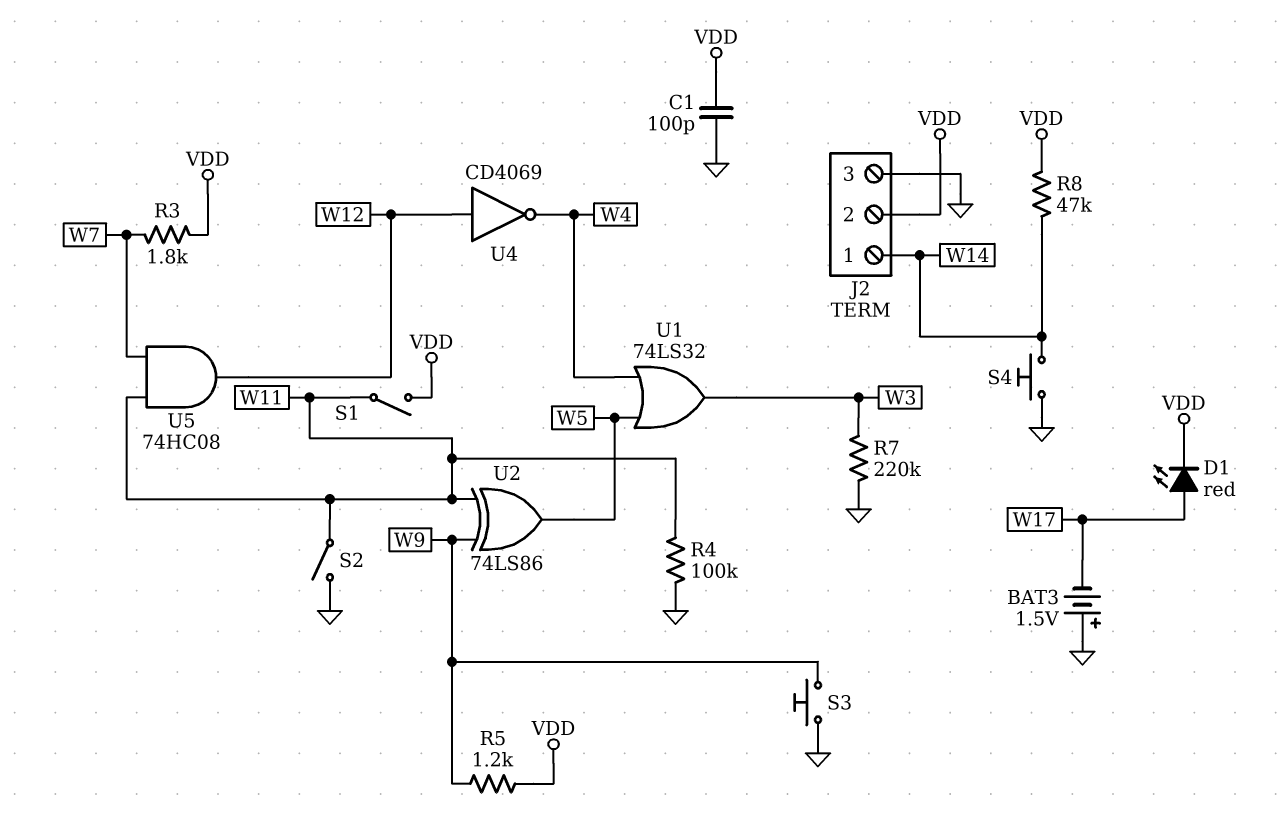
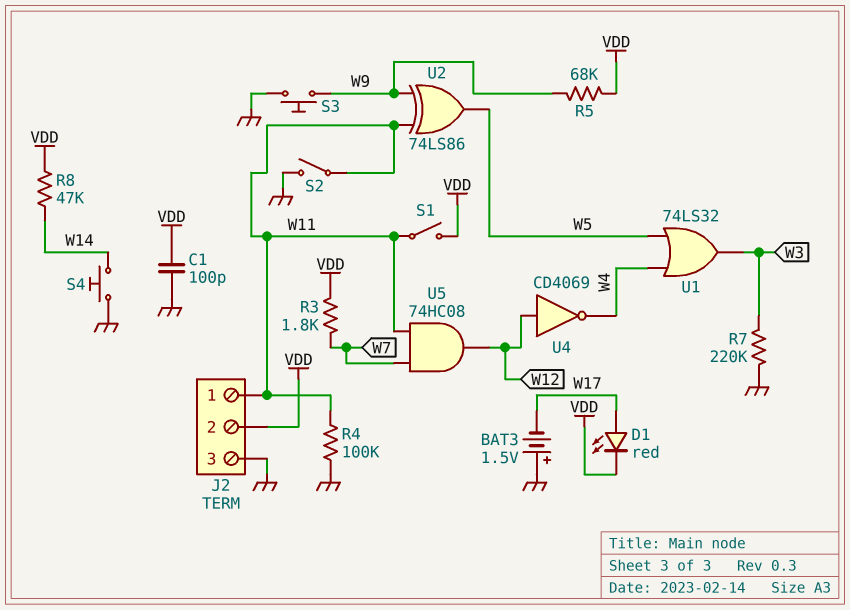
J2 pin 1: W14 -> W11
R5: 1.2k (VDD, W9) -> 68k (VDD, W9)

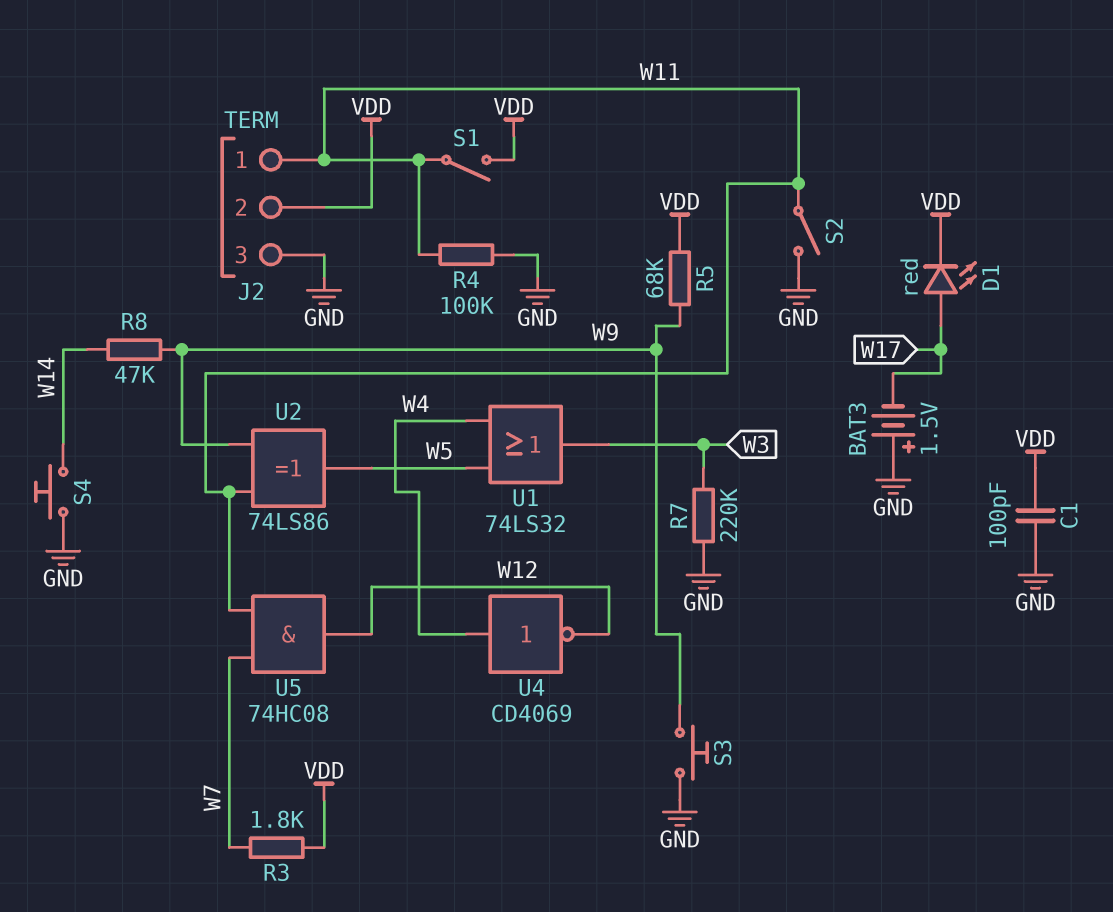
R8: 47k (VDD, W14) -> 47k (W9, W14)
U4: NOT CD4069 (in W12, out W4) -> NOT CD4069 (in W4, out W12)

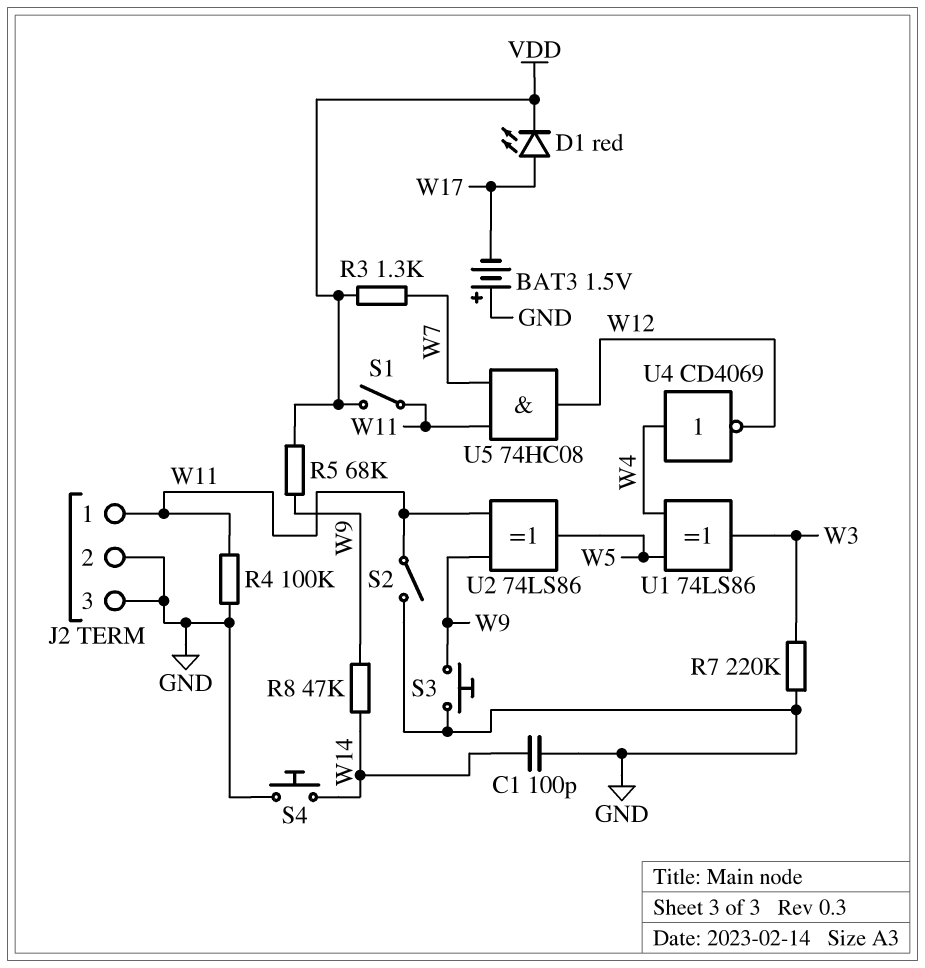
C1: 100pF (GND, VDD) -> 100pF (GND, W14)
J2 pin 2: VDD -> GND
R3: 1.8k (VDD, W7) -> 1.3k (VDD, W7)
U1: OR 74LS32 (in W4, in W5, out W3) -> XOR 74LS86 (in W4, in W5, out W3)

